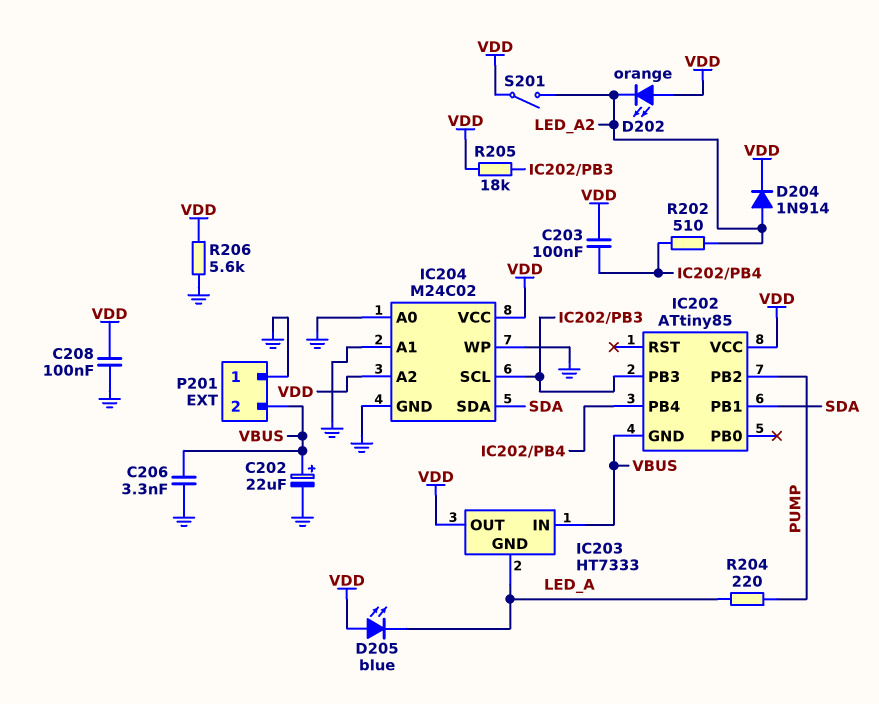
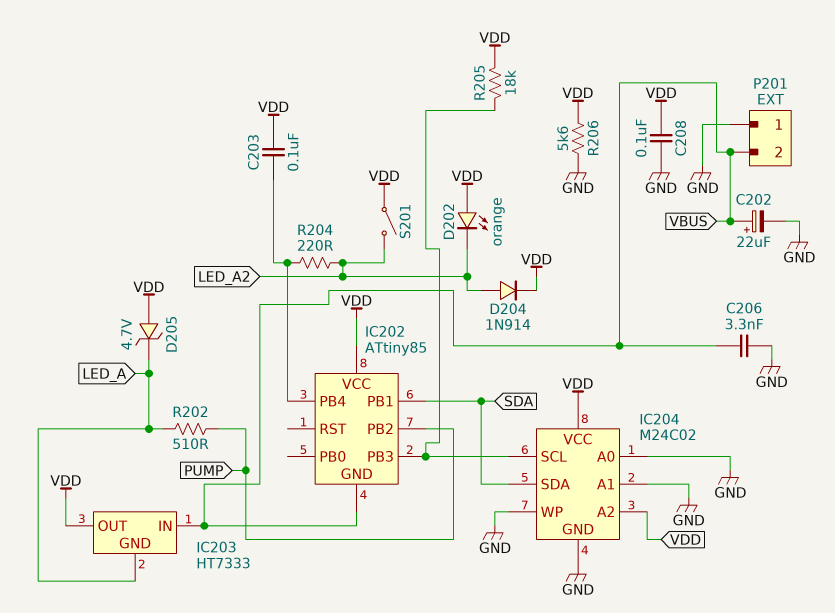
D205: LED blue (A VDD, K LED_A) -> zener 4.7V (A VDD, K LED_A)
R202: 510 (IC202/PB4, LED_A2) -> 510 (LED_A, PUMP)
R204: 220 (LED_A, PUMP) -> 220 (IC202/PB4, LED_A2)

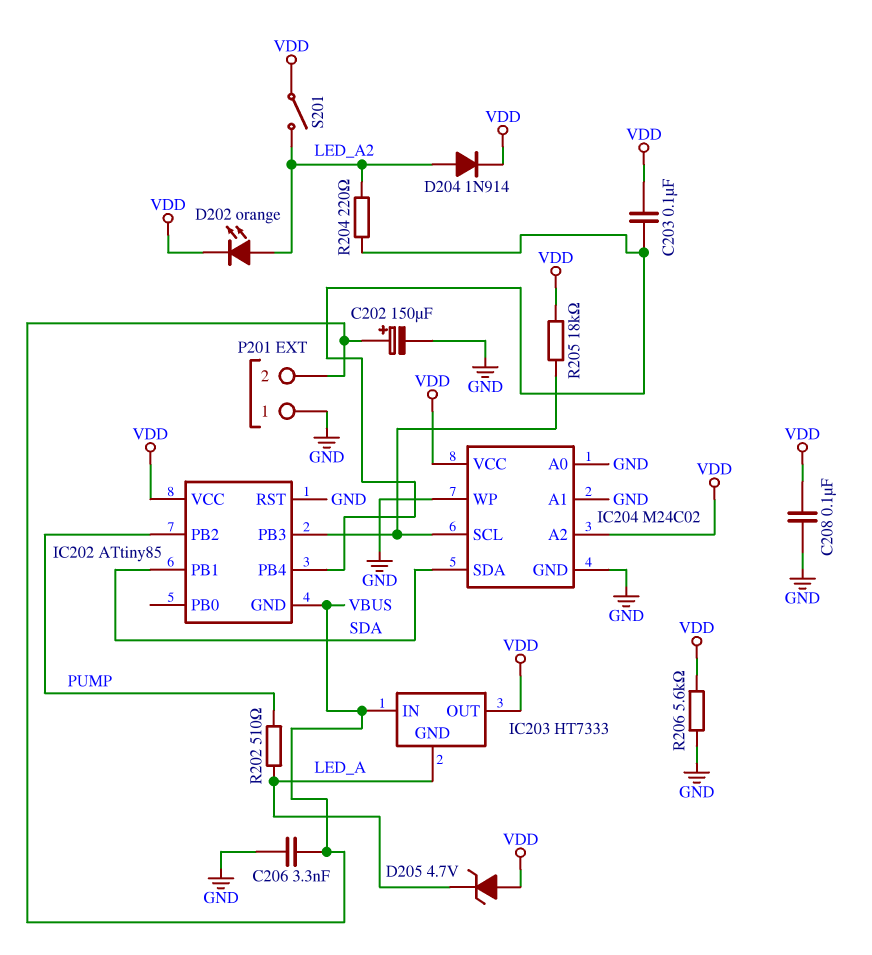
C202: 22uF (plus VBUS, minus GND) -> 150uF (plus VBUS, minus GND)
D202: LED orange (A VDD, K LED_A2) -> LED orange (A LED_A2, K VDD)
IC202 pin RST: none -> GND

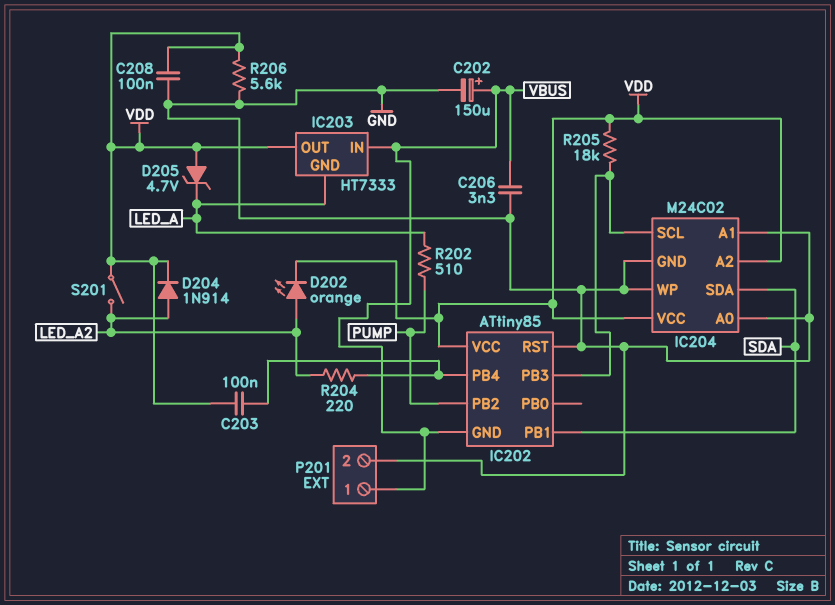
P201 pin 1: GND -> VBUS
P201 pin 2: VBUS -> GND

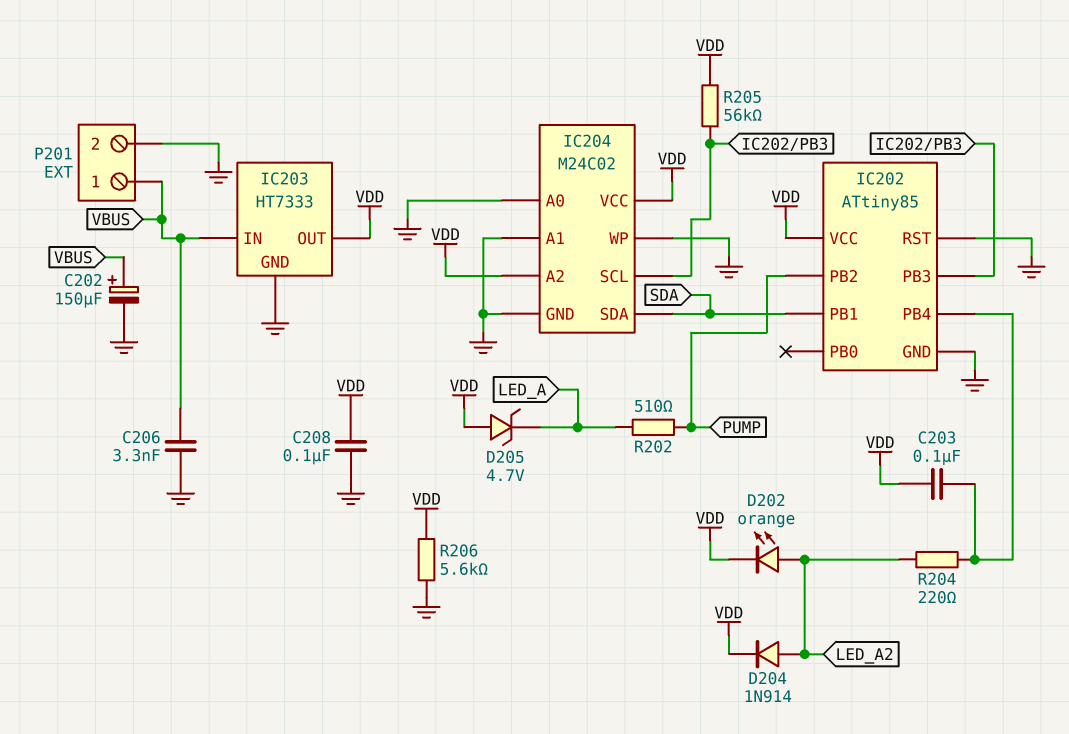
IC202 pin GND: VBUS -> GND
IC203 pin GND: LED_A -> GND
R205: 18k (IC202/PB3, VDD) -> 56k (IC202/PB3, VDD)
S201: switch (LED_A2, VDD) -> none

